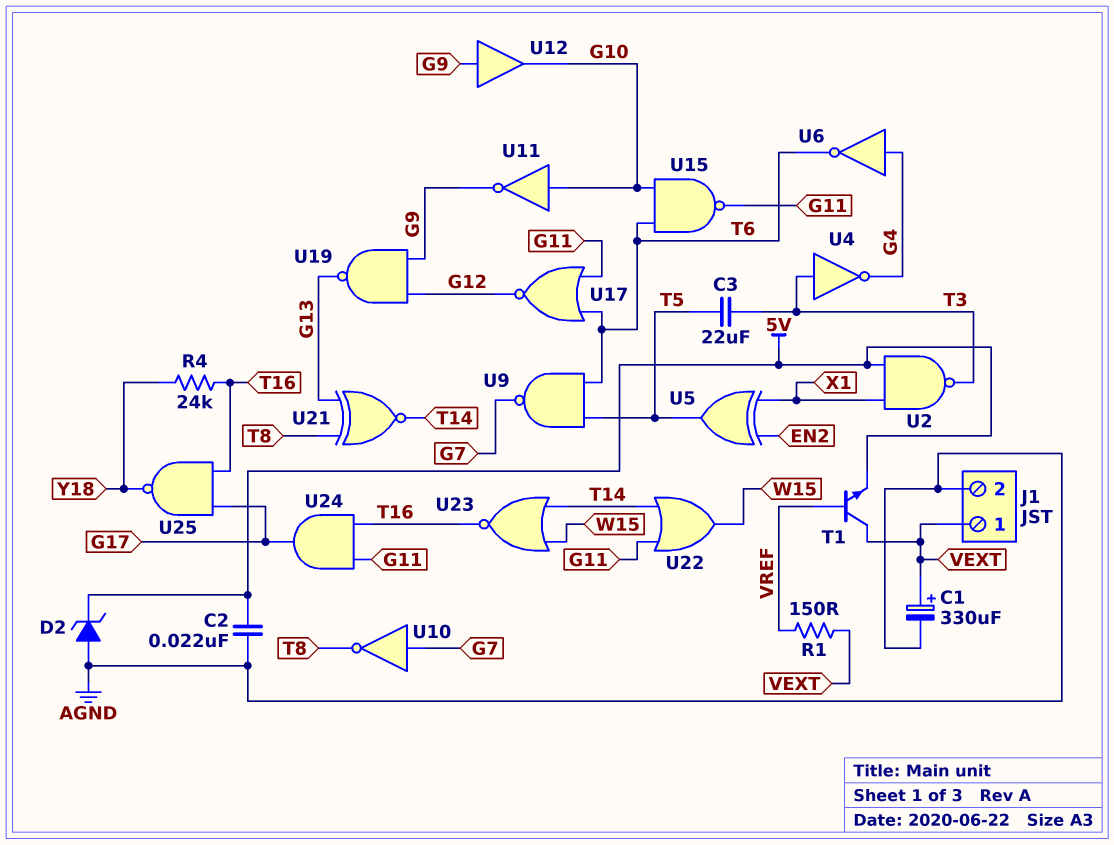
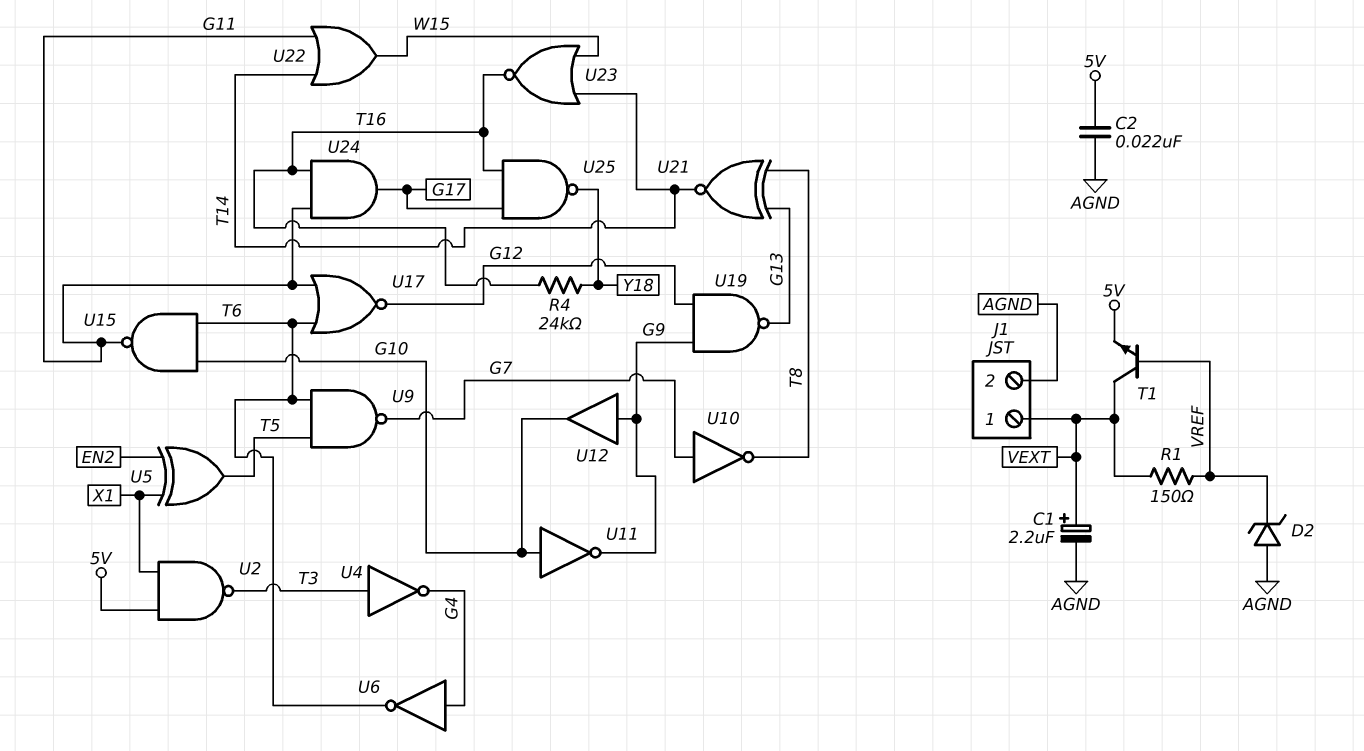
C1: 330uF (plus VEXT, minus AGND) -> 2.2uF (plus VEXT, minus AGND)
C3: 22uF (T3, T5) -> none
D2: zener (A AGND, K 5V) -> zener (A AGND, K VREF)

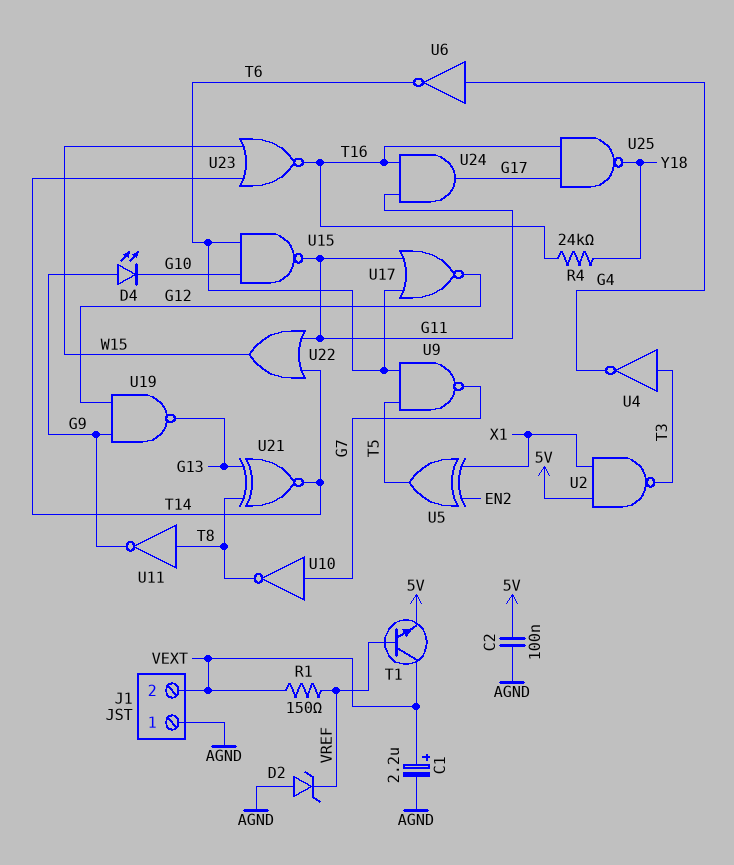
C2: 22nF (5V, AGND) -> 100nF (5V, AGND)
D4: none -> LED (A G9, K G10)
J1 pin 1: VEXT -> AGND
J1 pin 2: AGND -> VEXT
U11: NOT (in G10, out G9) -> NOT (in T8, out G9)
U12: buffer (in G9, out G10) -> none

